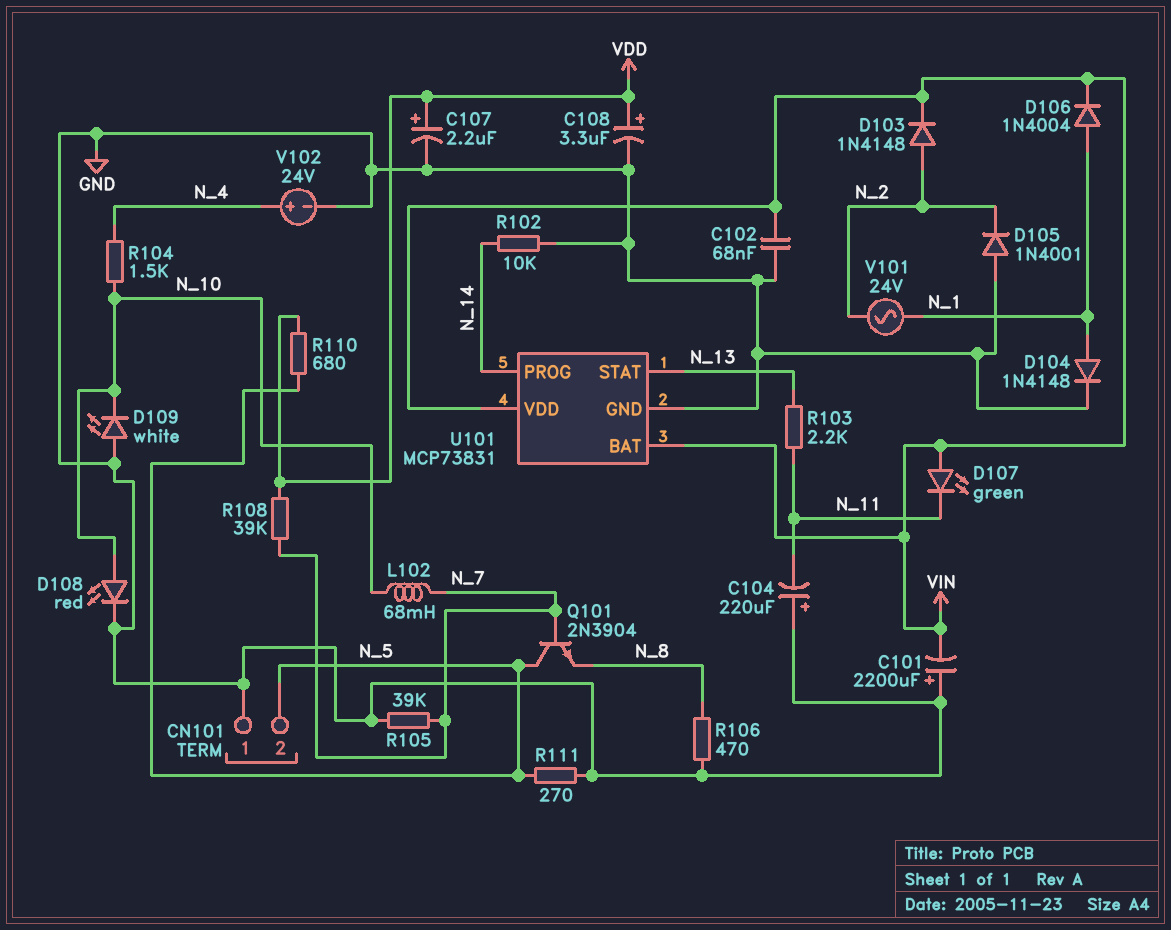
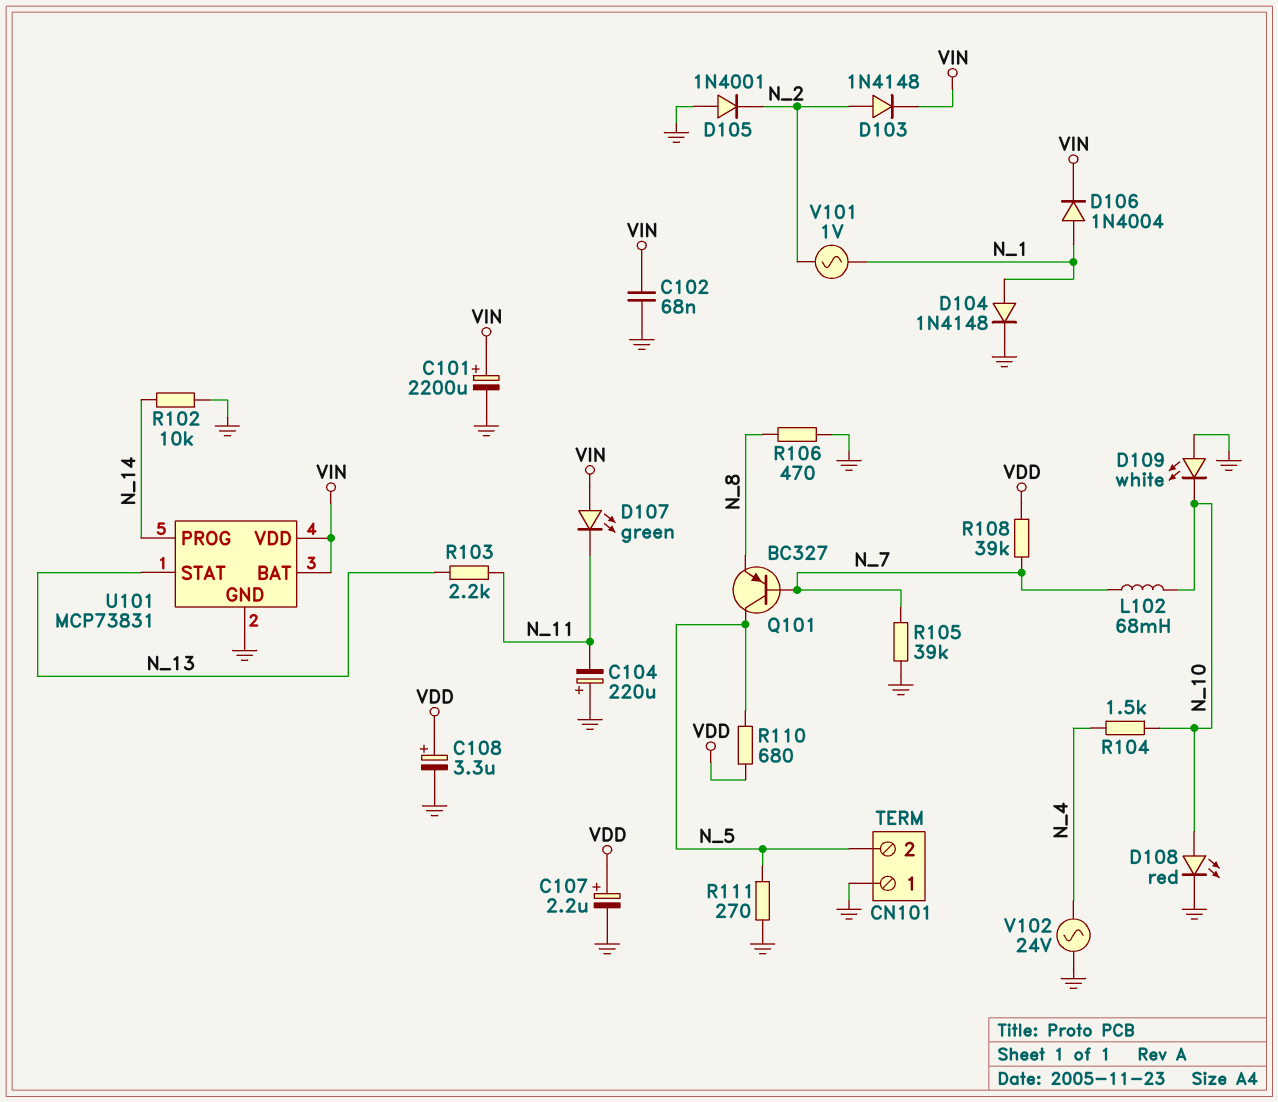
C101: 2200uF (plus GND, minus VIN) -> 2200uF (plus VIN, minus GND)
Q101: NPN 2N3904 (B N_7, C N_5, E N_8) -> PNP BC327 (B N_7, C N_5, E N_8)
V101: AC 24V (N_1, N_2) -> AC 1V (N_1, N_2)
V102: 24V (plus N_4, minus GND) -> AC 24V (GND, N_4)

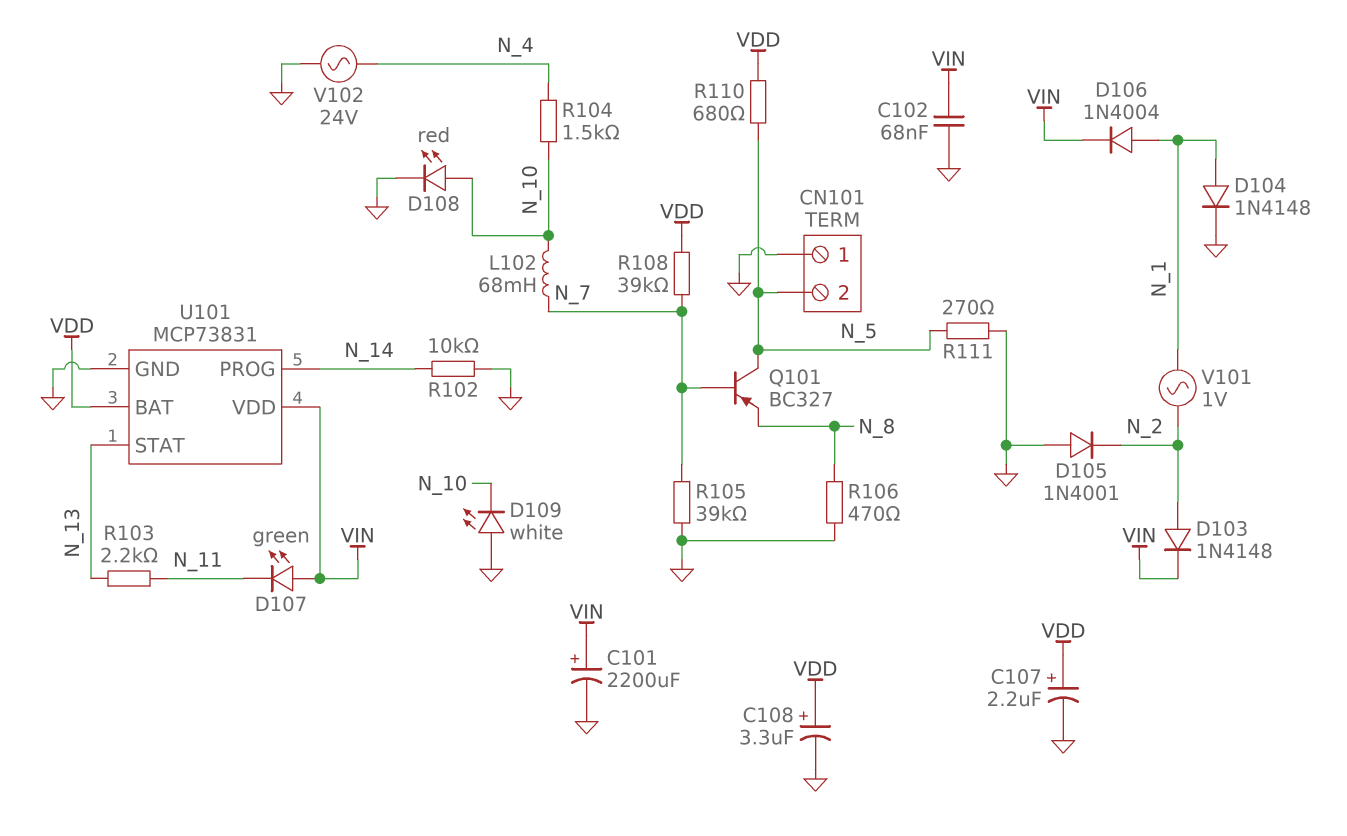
C104: 220uF (plus GND, minus N_11) -> none
U101 pin BAT: VIN -> VDD

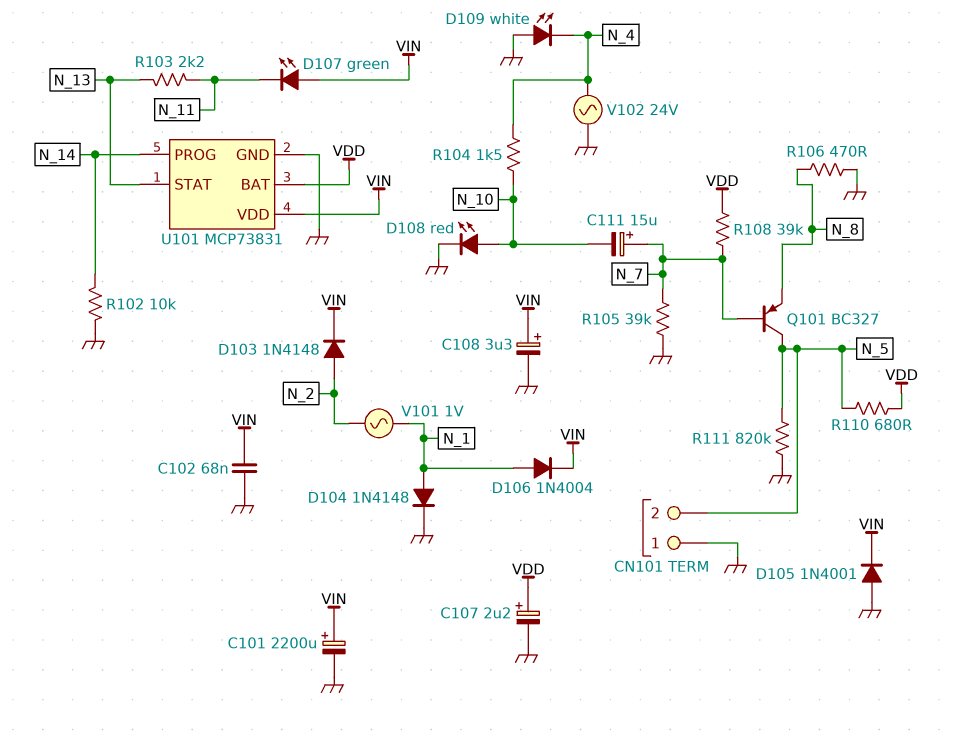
C108: 3.3uF (plus VDD, minus GND) -> 3.3uF (plus VIN, minus GND)
C111: none -> 15uF (plus N_7, minus N_10)
D105: diode 1N4001 (A GND, K N_2) -> diode 1N4001 (A GND, K VIN)
D109: LED white (A GND, K N_10) -> LED white (A GND, K N_4)
L102: 68mH (N_7, N_10) -> none
R111: 270 (GND, N_5) -> 820k (GND, N_5)

